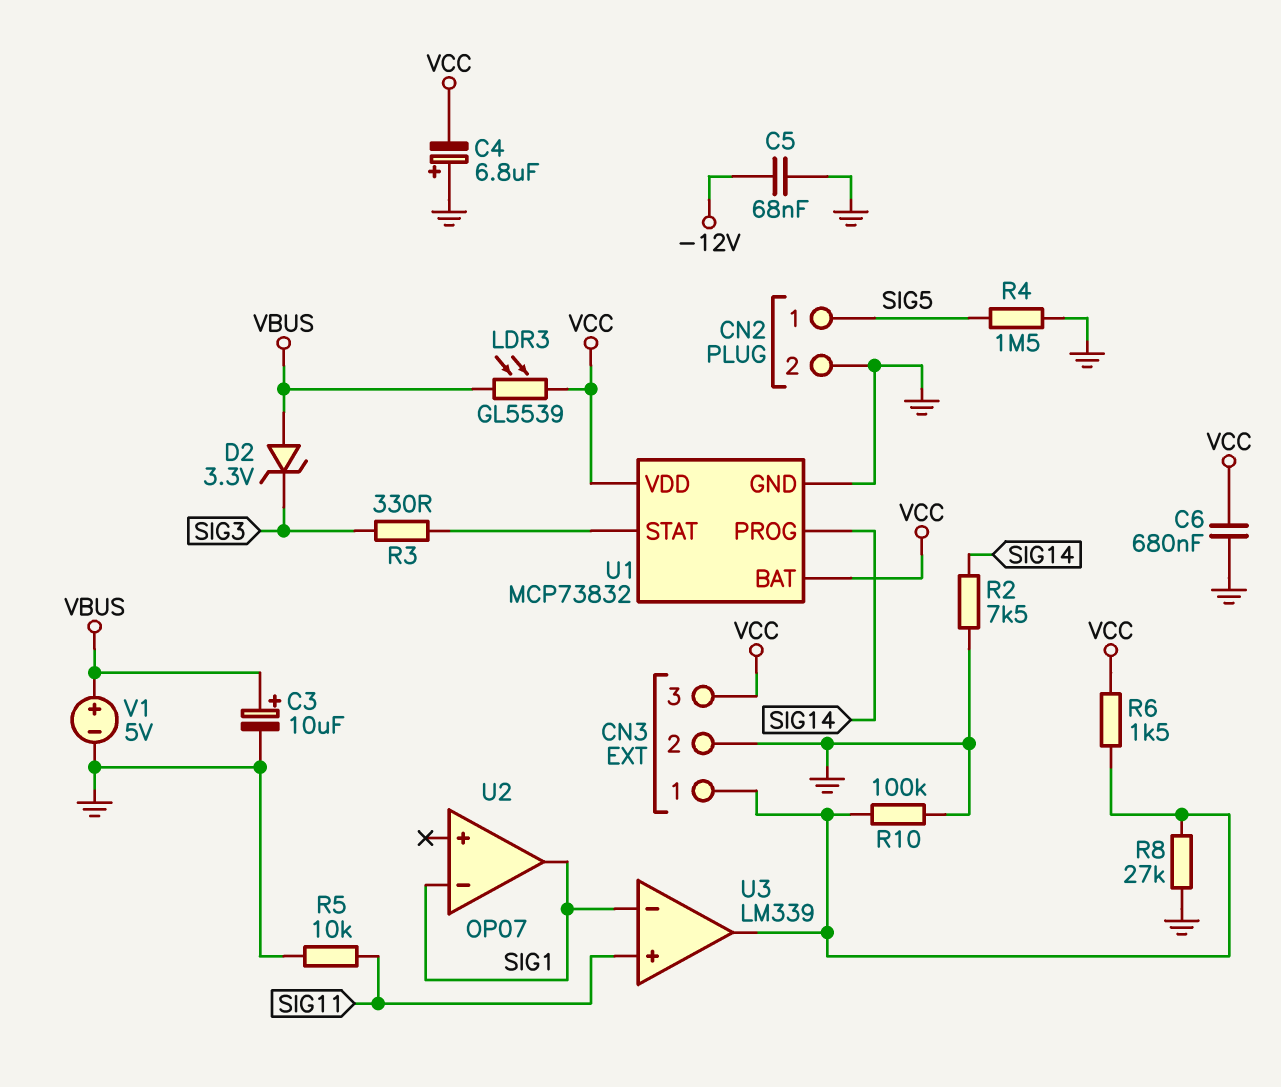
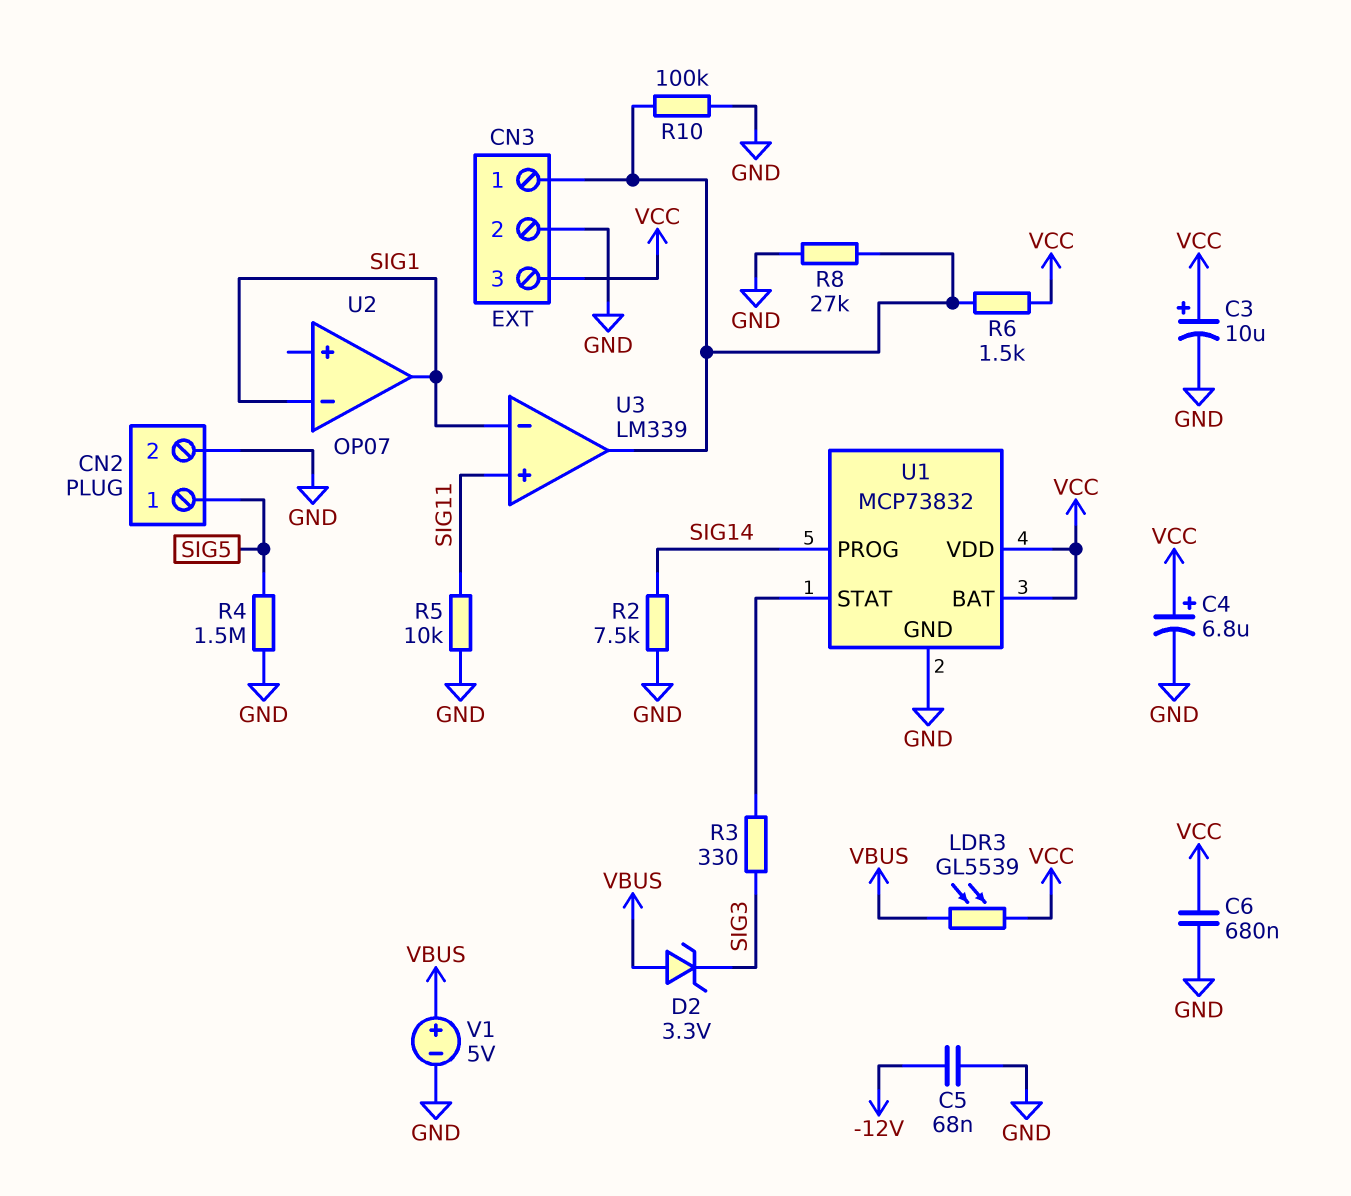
C3: 10uF (plus VBUS, minus GND) -> 10uF (plus VCC, minus GND)
C4: 6.8uF (plus GND, minus VCC) -> 6.8uF (plus VCC, minus GND)

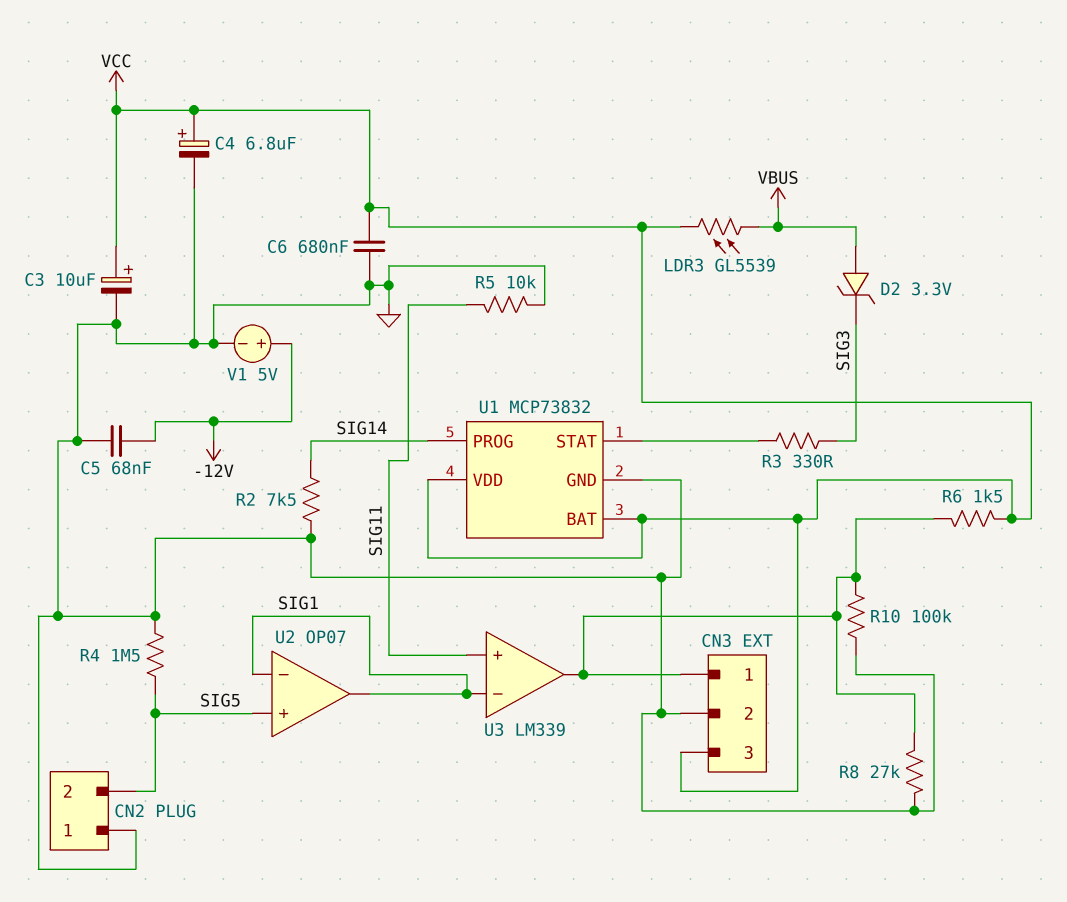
CN2 pin 1: SIG5 -> GND
CN2 pin 2: GND -> SIG5
U2 pin in+: none -> SIG5
V1: 5V (plus VBUS, minus GND) -> 5V (plus -12V, minus GND)

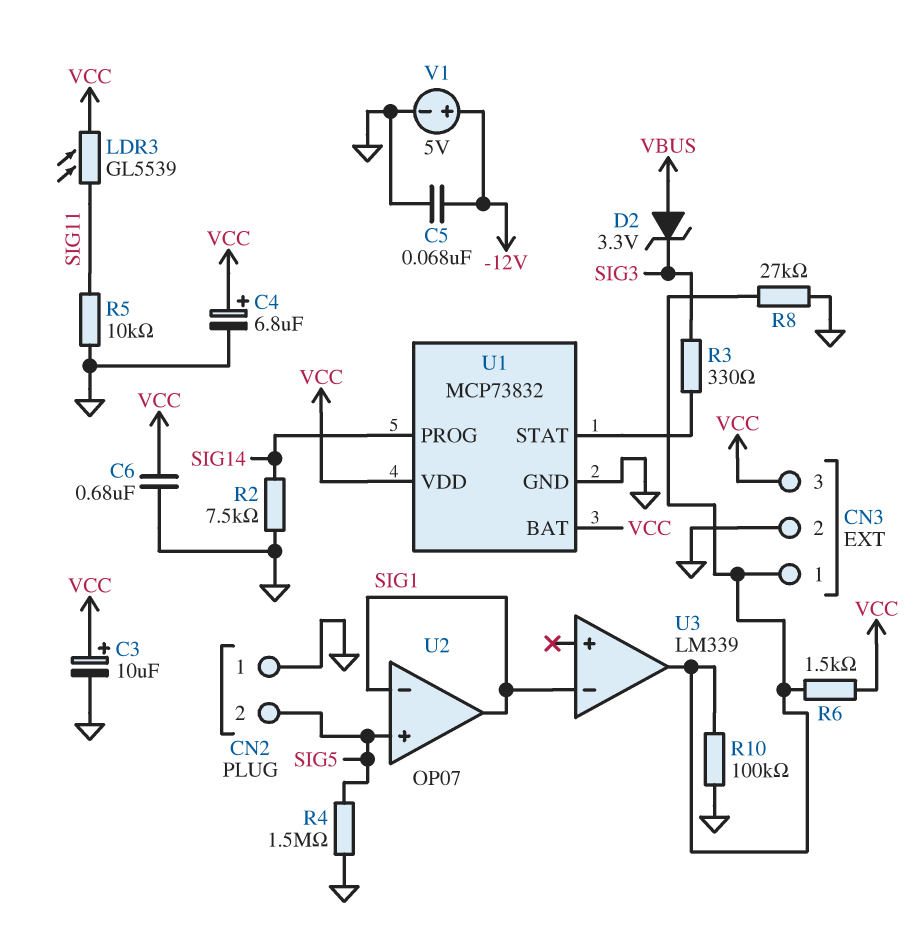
LDR3: GL5539 (VBUS, VCC) -> GL5539 (SIG11, VCC)
U3 pin in+: SIG11 -> none

